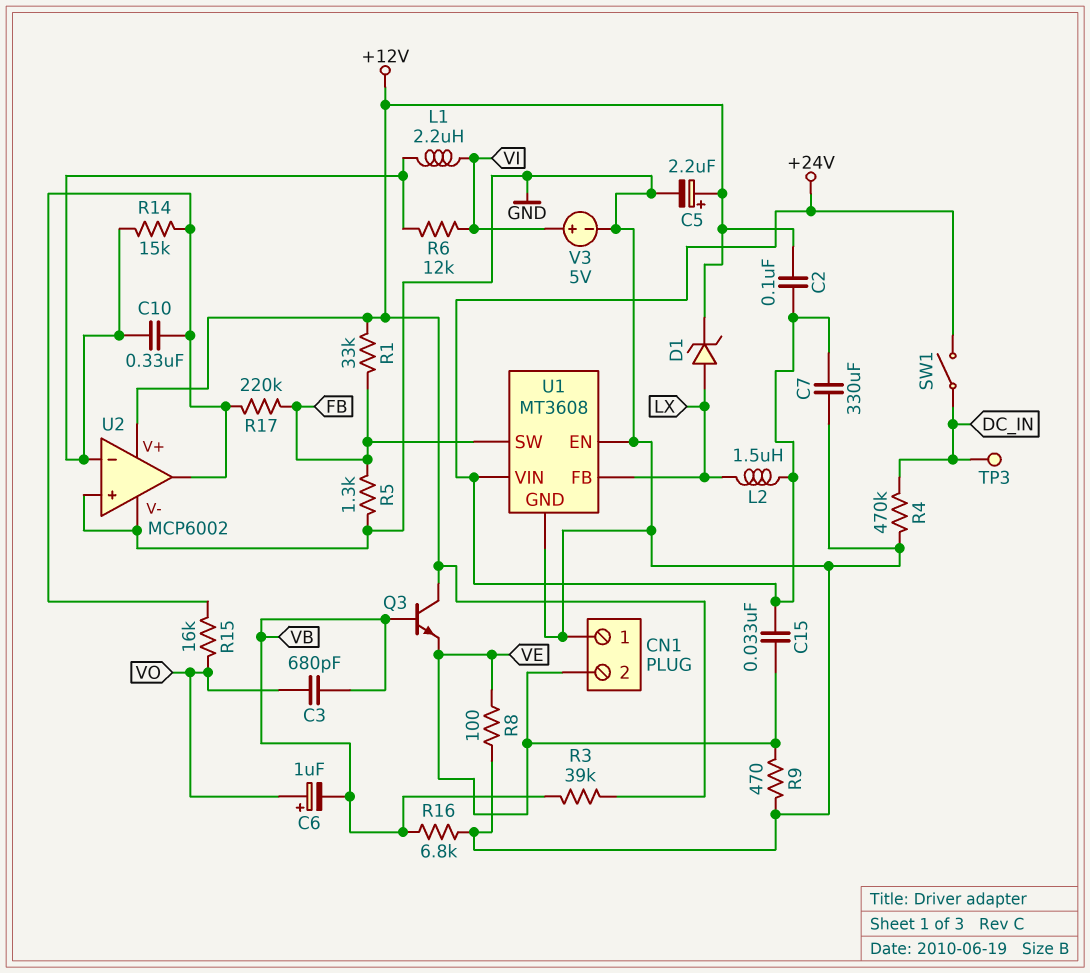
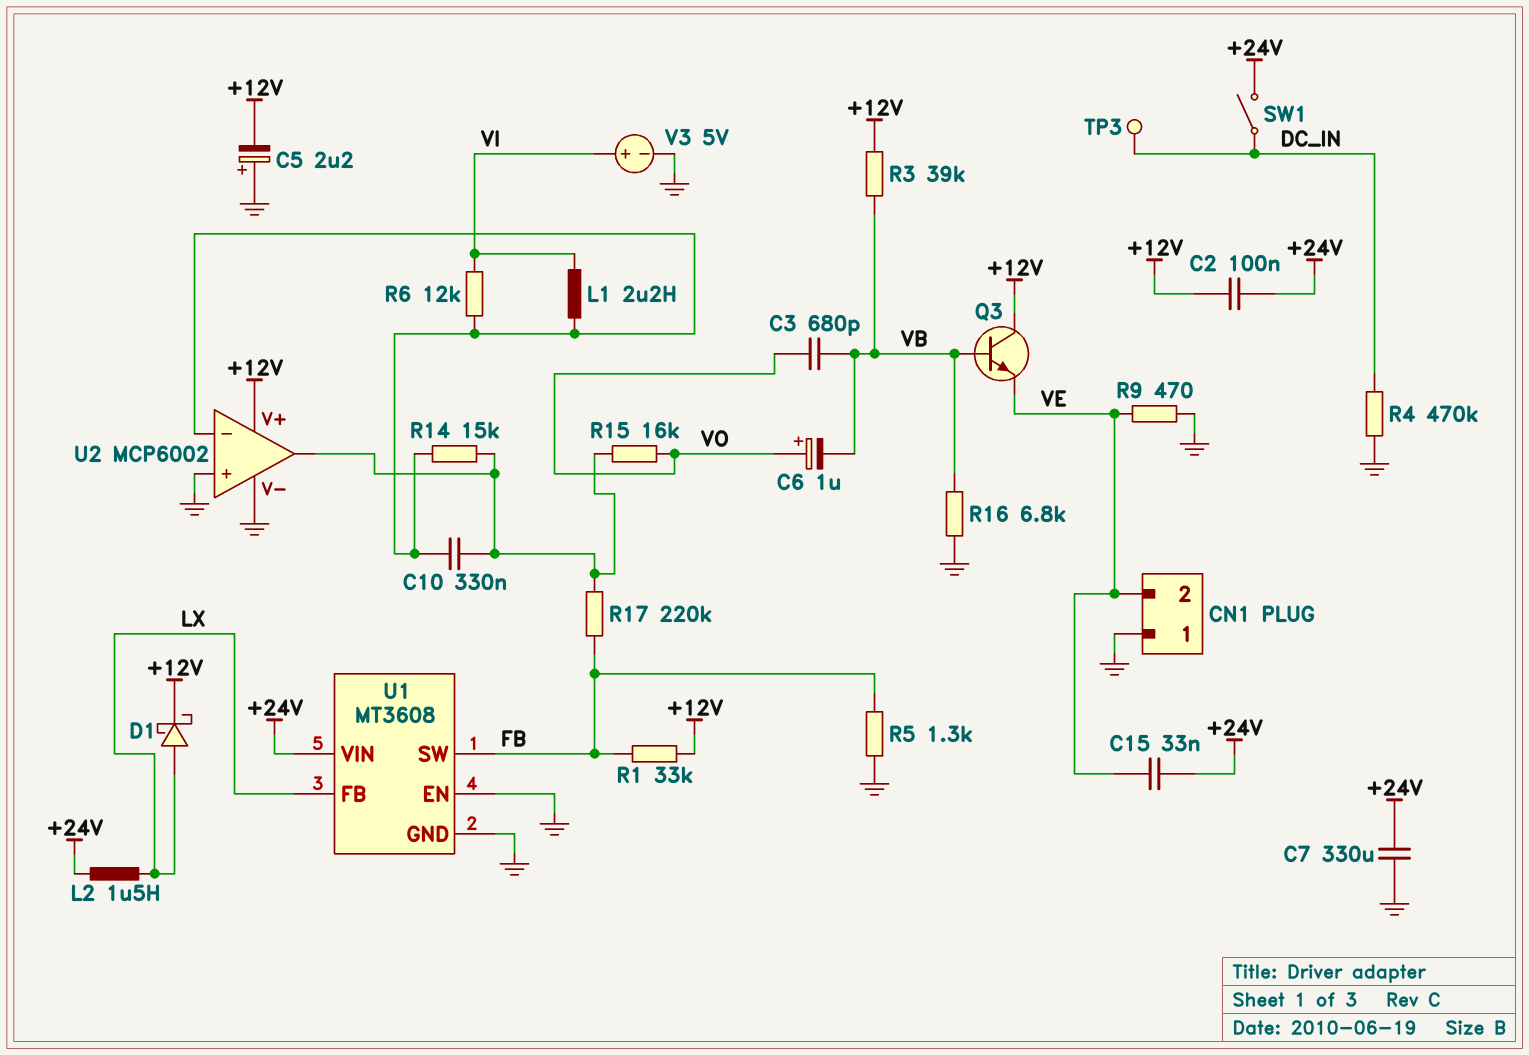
C5: 2.2uF (plus +12V, minus GND) -> 2.2uF (plus GND, minus +12V)
D1: zener (A LX, K +12V) -> schottky (A LX, K +12V)
R8: 100 (GND, VE) -> none

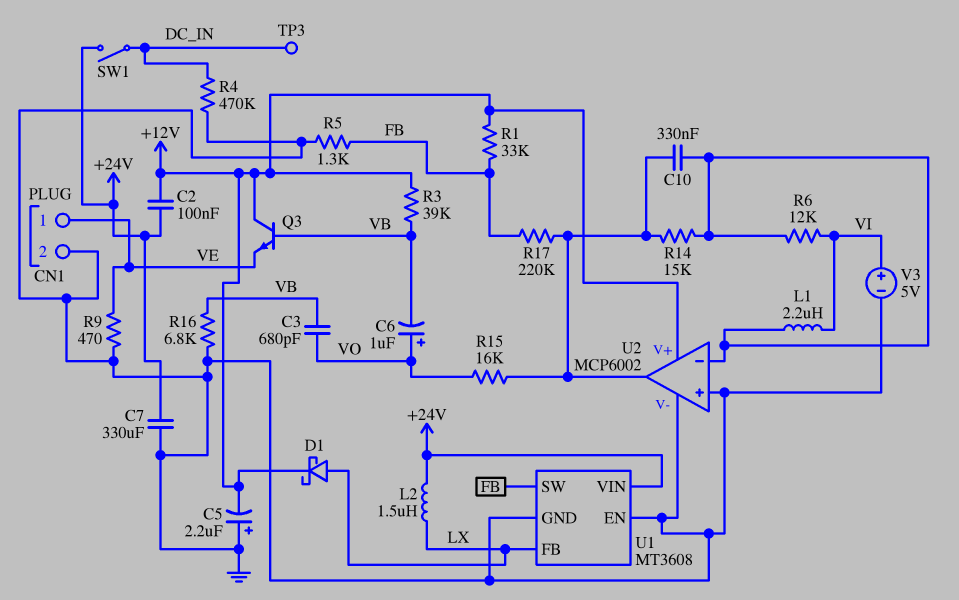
C15: 33nF (+24V, VE) -> none
CN1 pin 1: GND -> VE
CN1 pin 2: VE -> GND

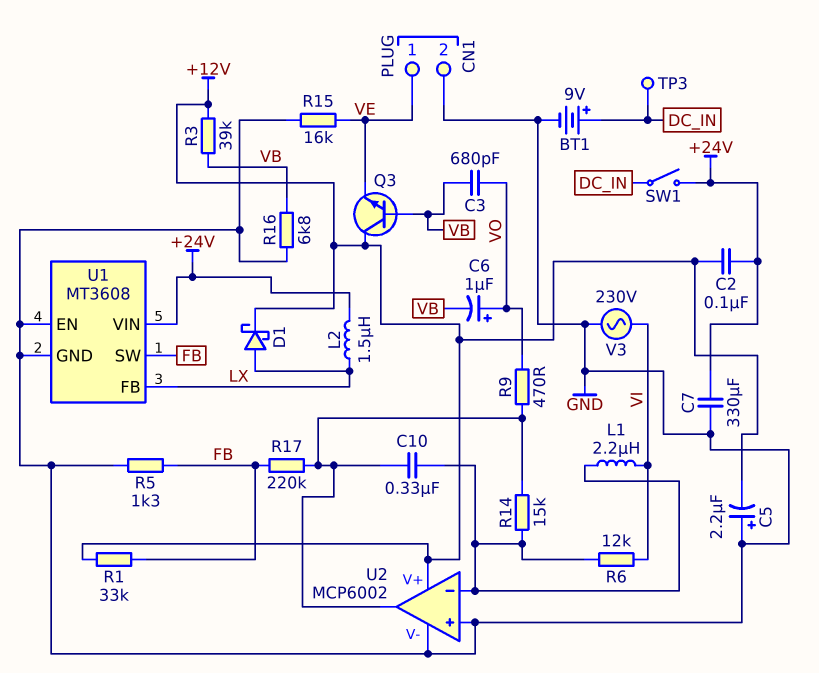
BT1: none -> 9V (plus DC_IN, minus GND)
R4: 470k (DC_IN, GND) -> none
R9: 470 (GND, VE) -> 470 (U2/out, VO)
R15: 16k (U2/out, VO) -> 16k (GND, VE)
V3: 5V (plus VI, minus GND) -> AC 230V (GND, VI)

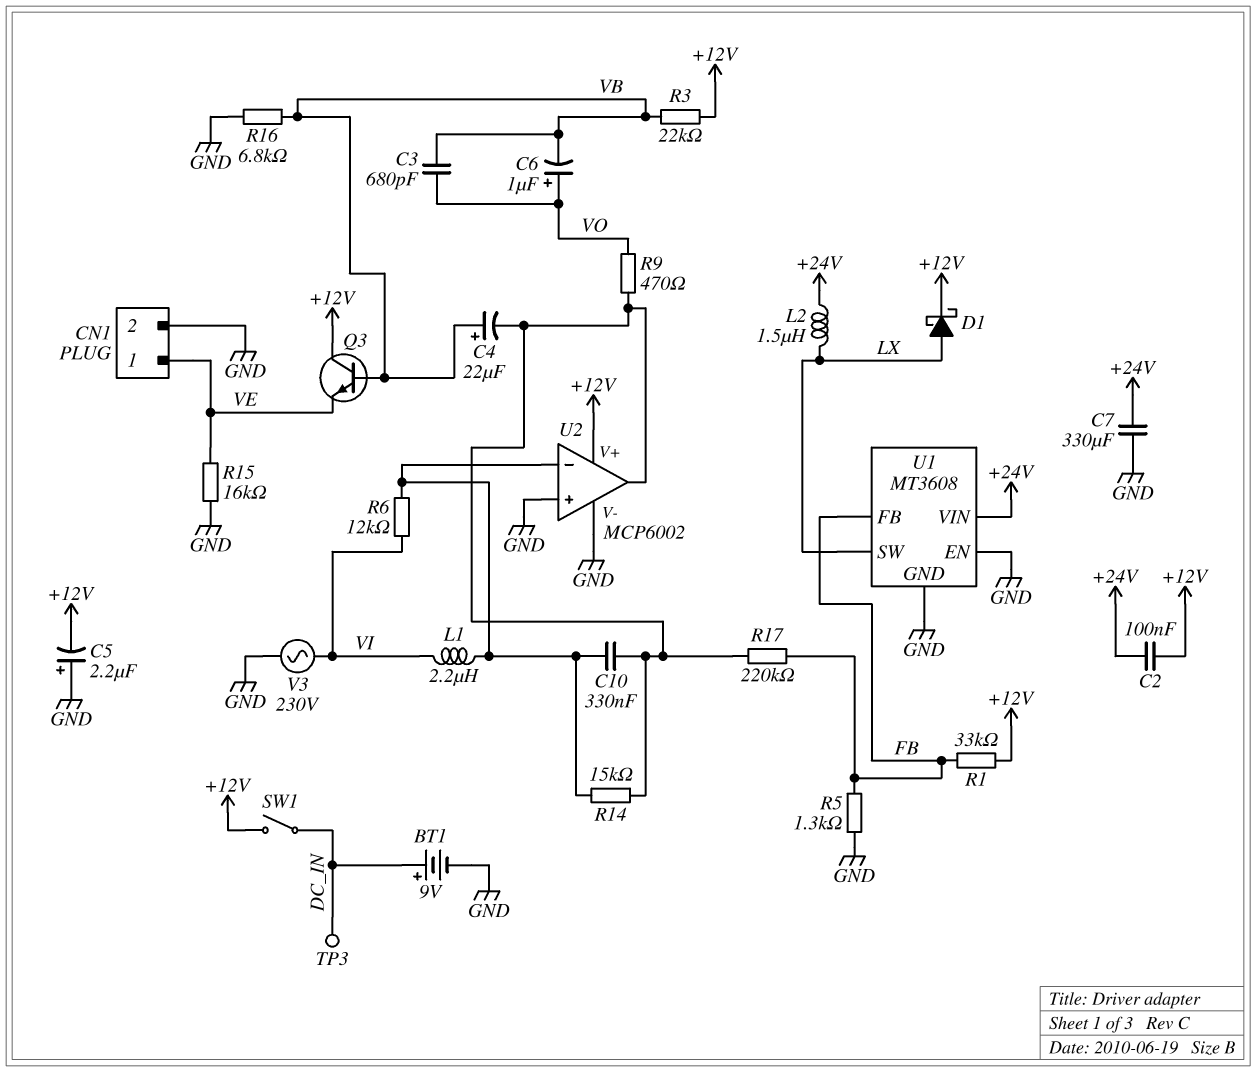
C4: none -> 22uF (plus VB, minus U2/out)
R3: 39k (+12V, VB) -> 22k (+12V, VB)
SW1: switch (+24V, DC_IN) -> switch (+12V, DC_IN)
U1 pin FB: LX -> FB
U1 pin SW: FB -> LX

